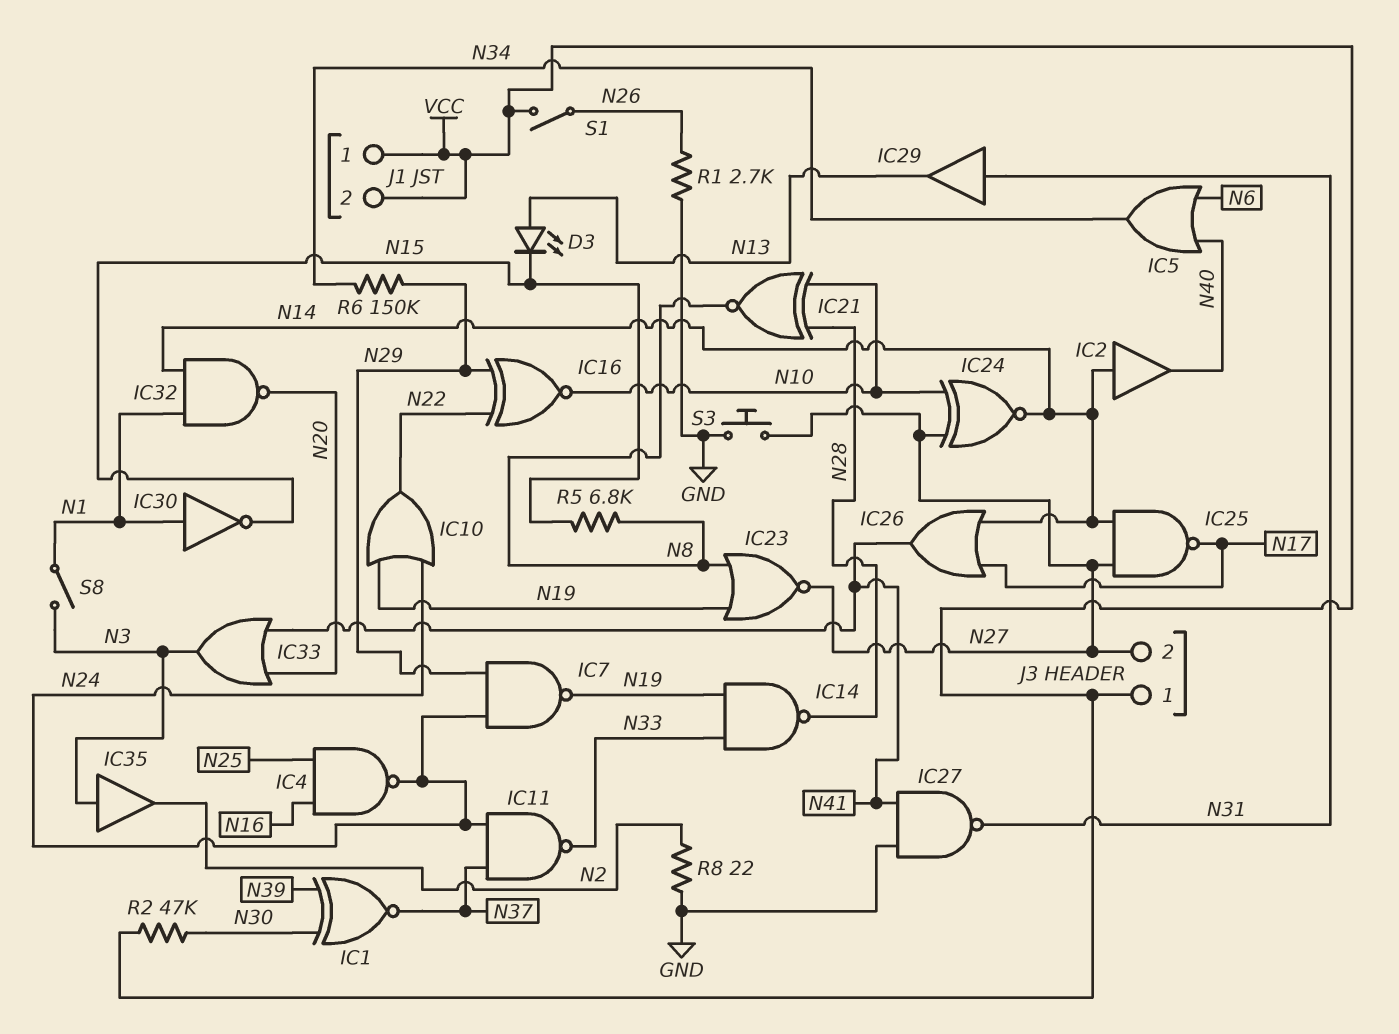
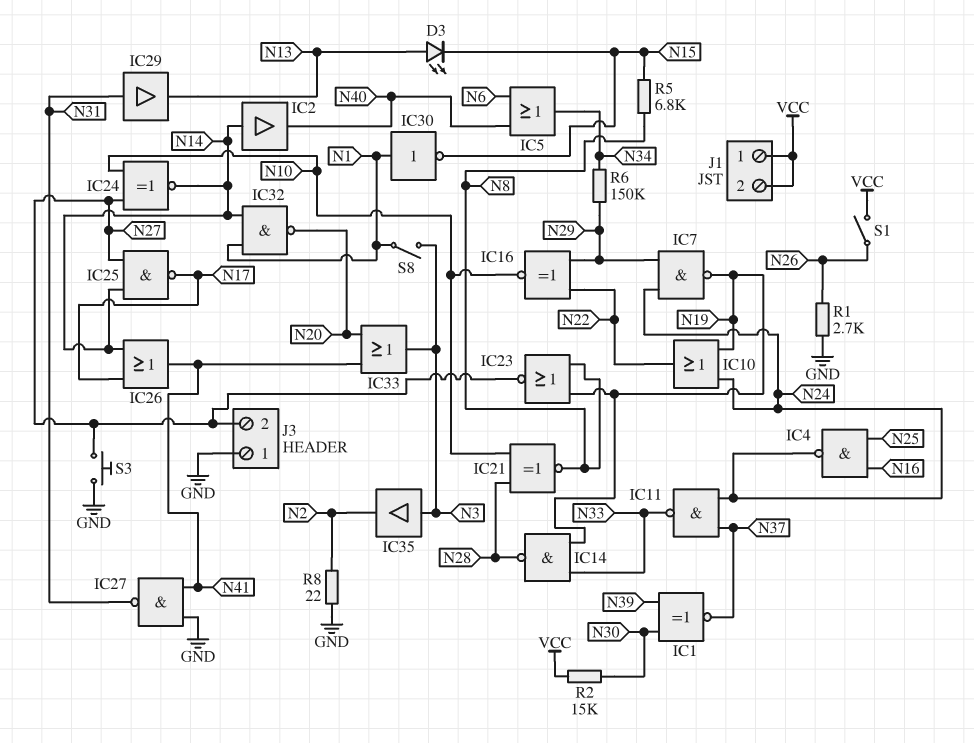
J3 pin 1: VCC -> GND
R2: 47k (N30, VCC) -> 15k (N30, VCC)

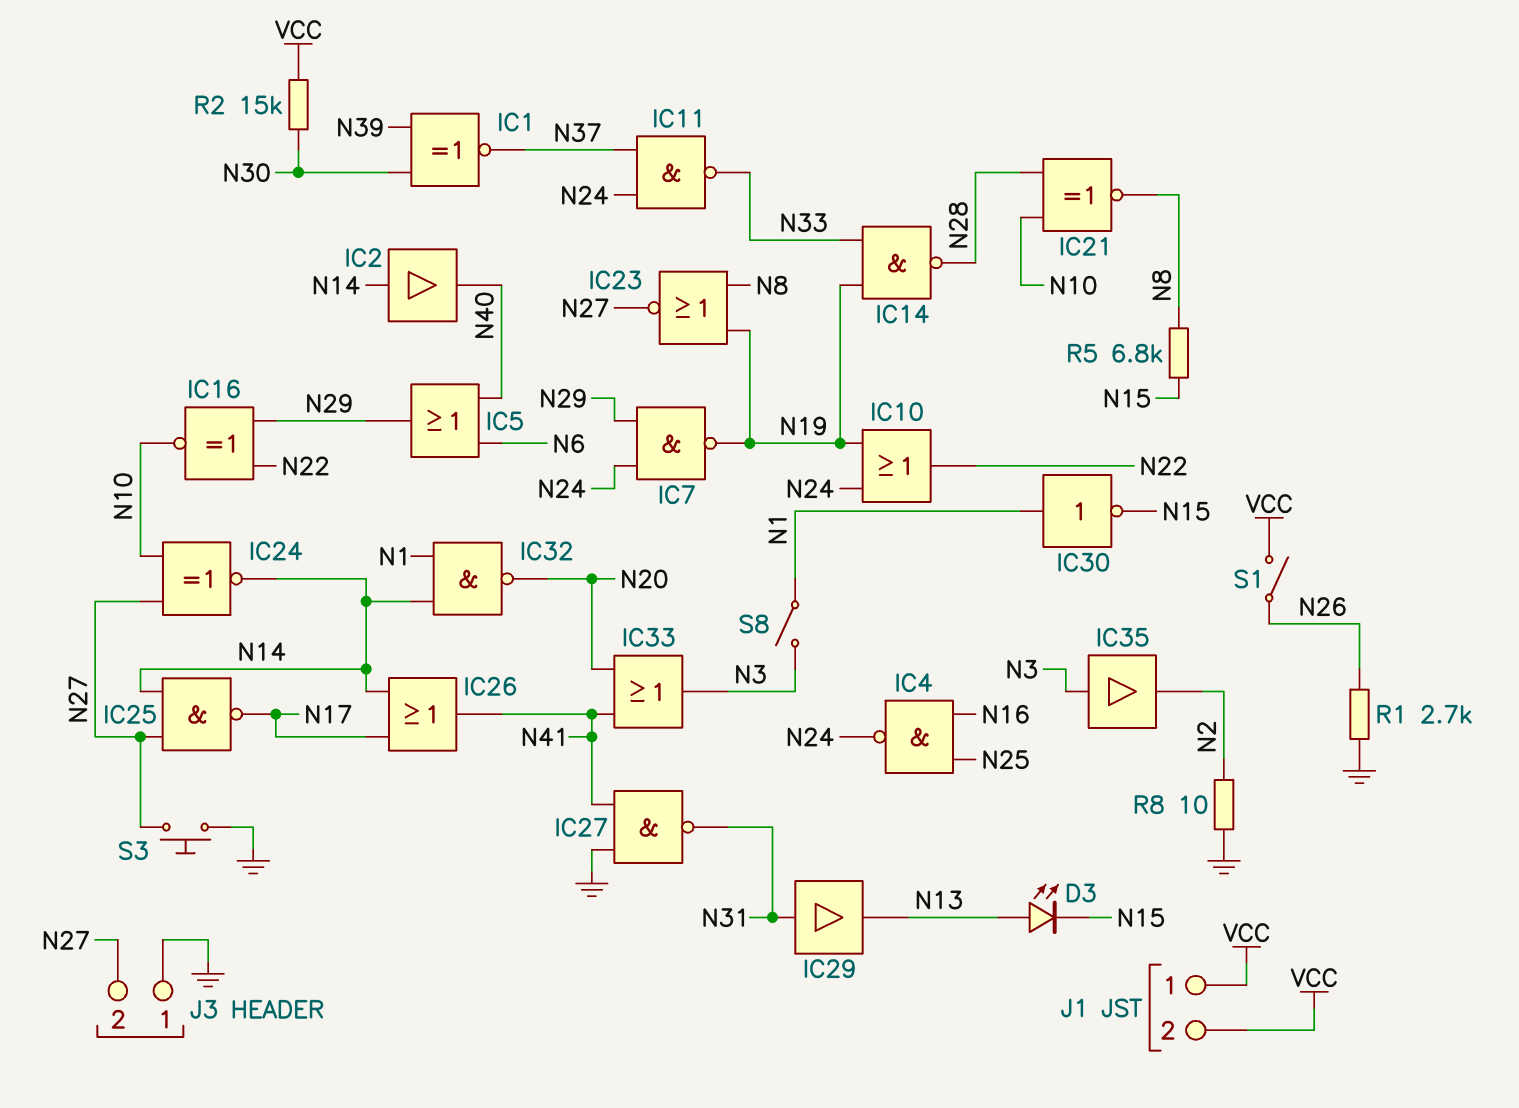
IC5: OR (in N6, in N40, out N34) -> OR (in N6, in N40, out N29)
R6: 150k (N29, N34) -> none
R8: 22 (GND, N2) -> 10 (GND, N2)

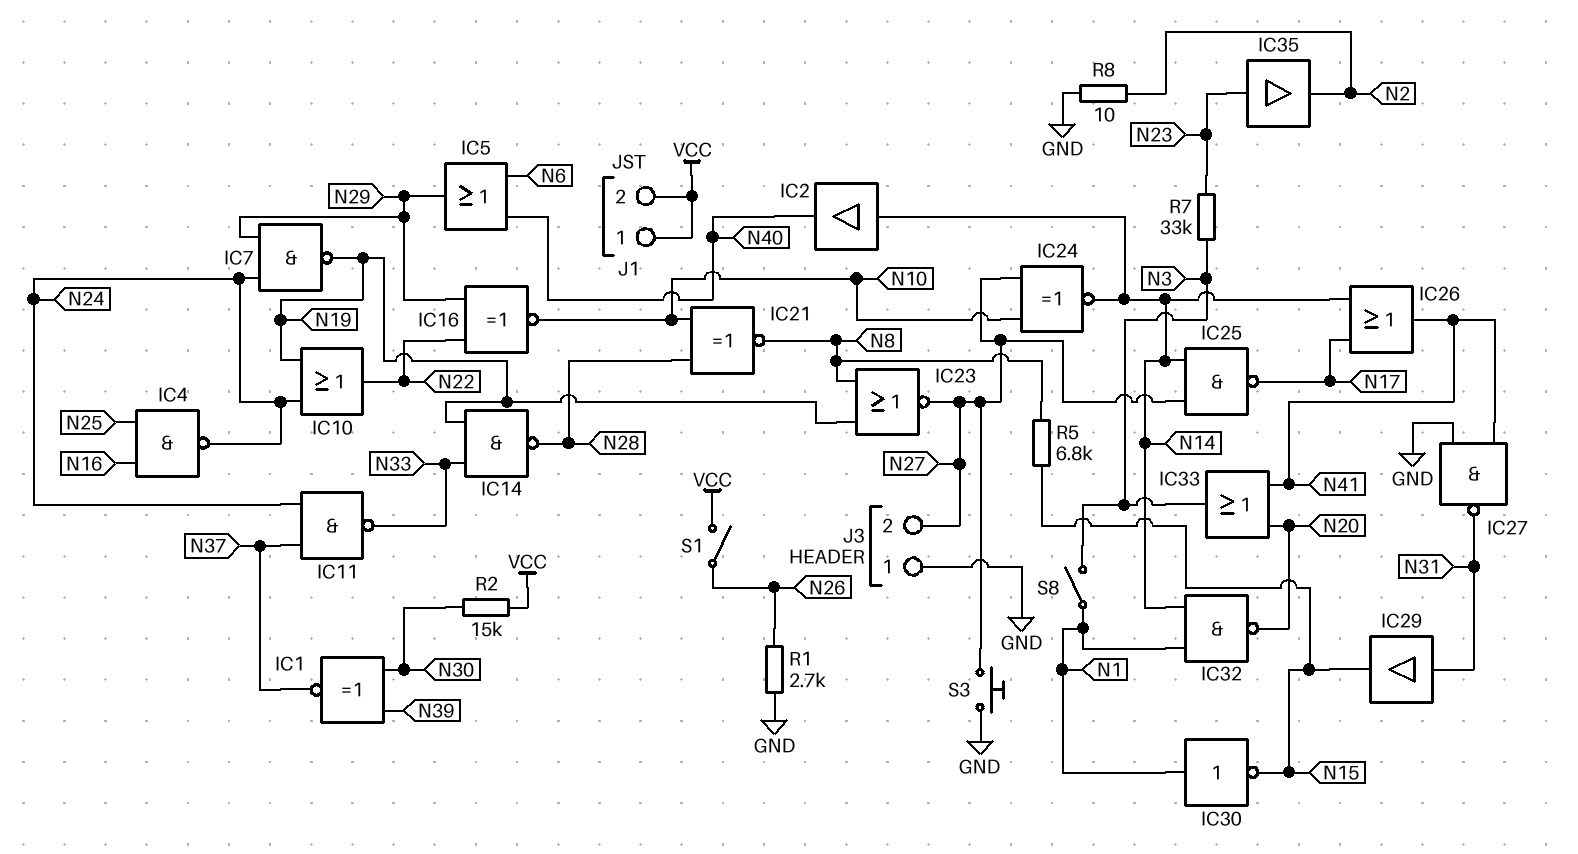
D3: LED (A N13, K N15) -> none
IC29: buffer (in N31, out N13) -> buffer (in N31, out N15)
IC35: buffer (in N3, out N2) -> buffer (in N23, out N2)
R7: none -> 33k (N3, N23)

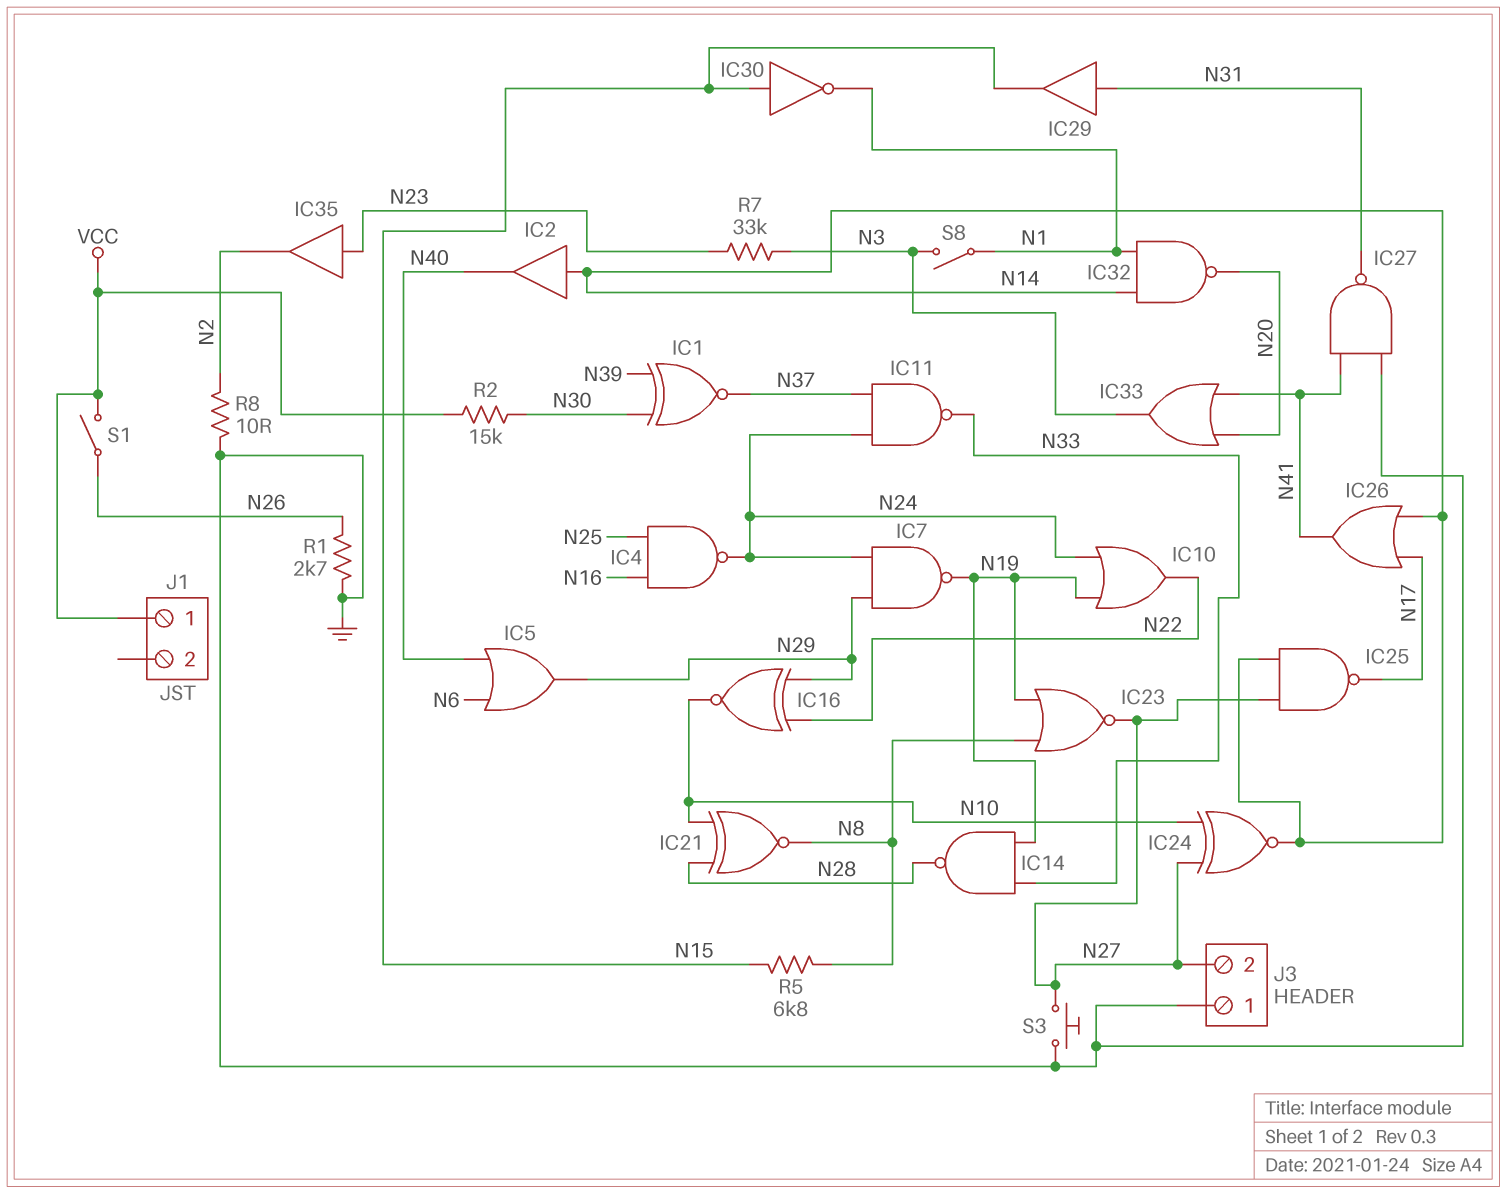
IC30: NOT (in N1, out N15) -> NOT (in N15, out N1)
J1 pin 2: VCC -> none

